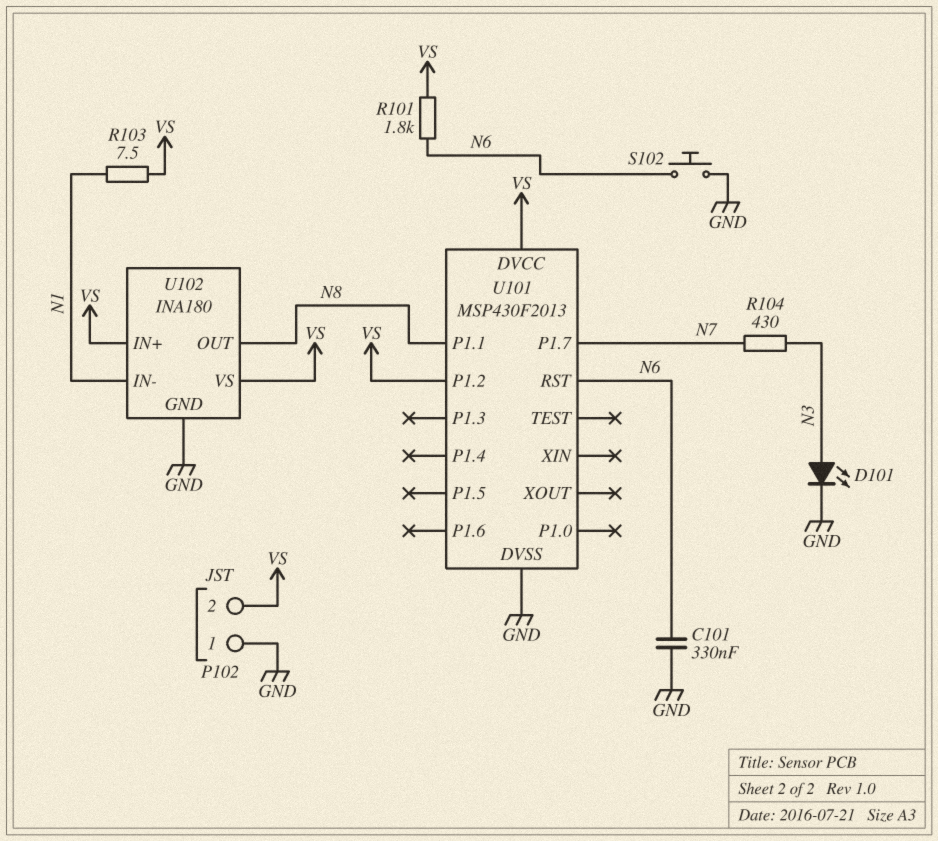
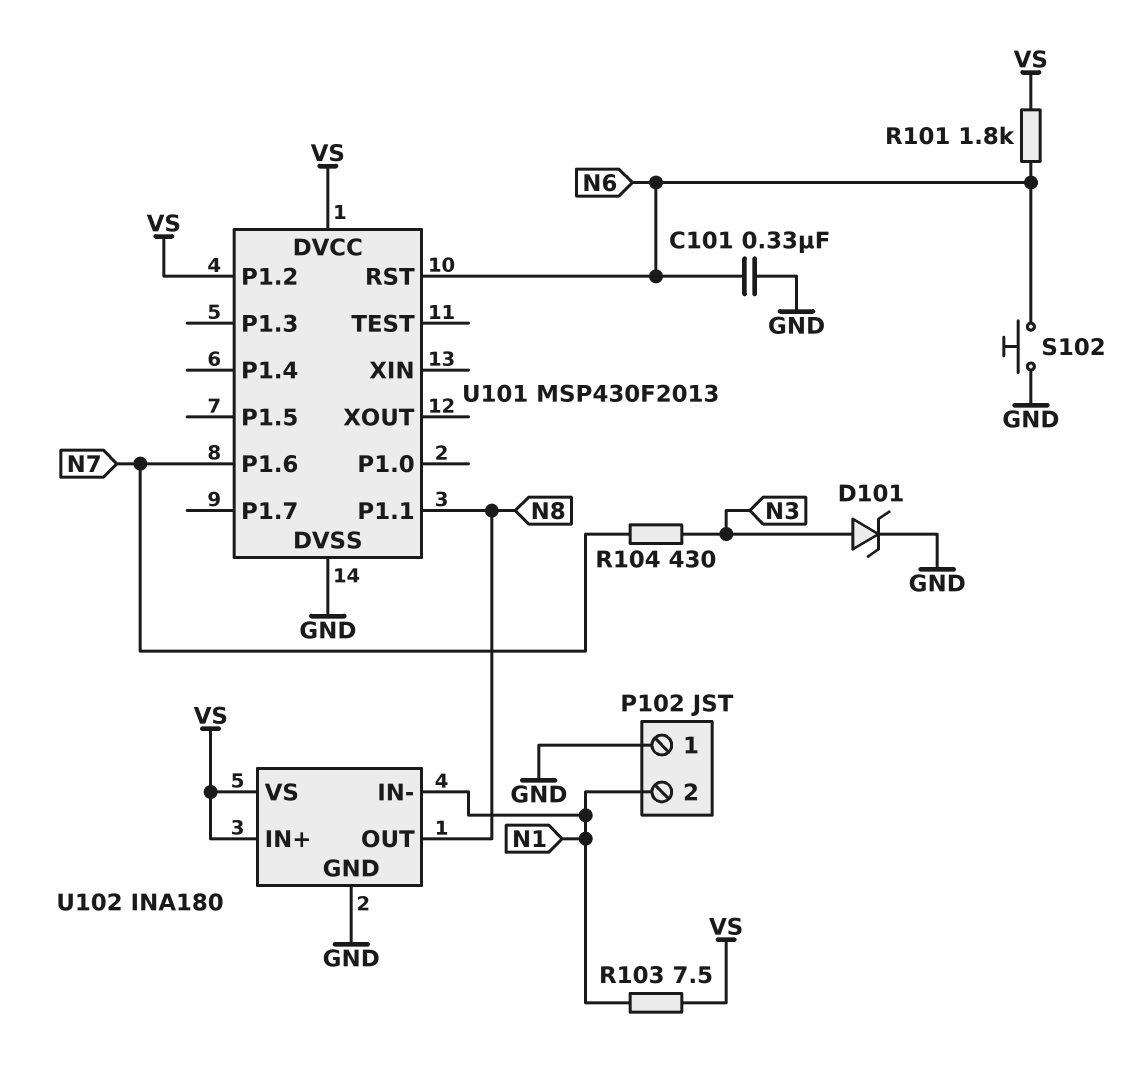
D101: LED (A N3, K GND) -> zener (A N3, K GND)
P102 pin 2: VS -> N1
U101 pin P1.6: none -> N7
U101 pin P1.7: N7 -> none

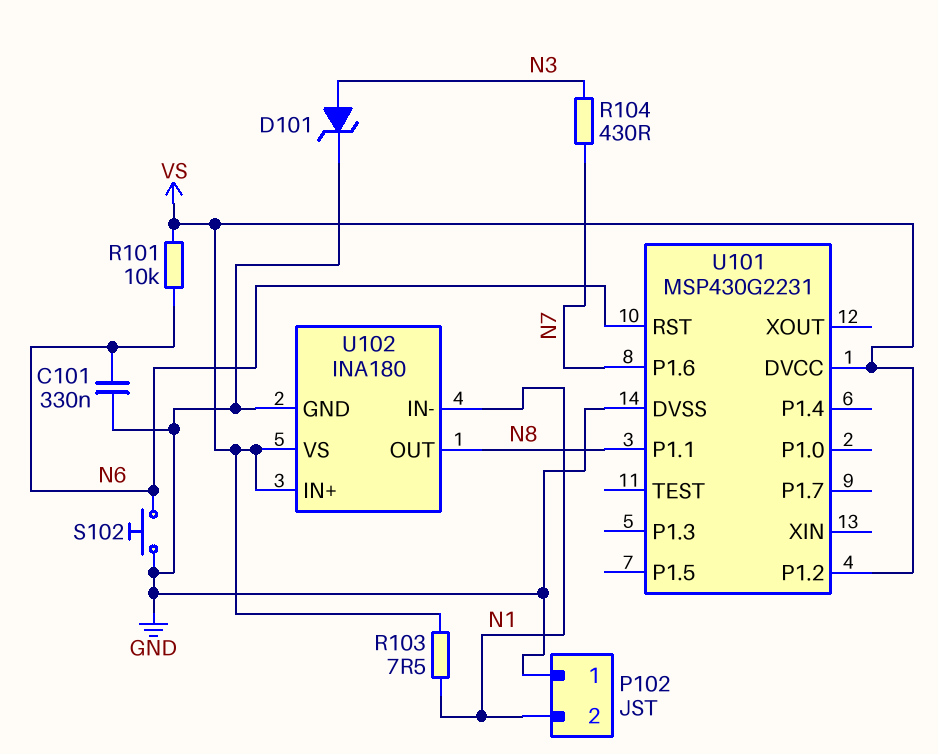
R101: 1.8k (N6, VS) -> 10k (N6, VS)
U101: MSP430F2013 -> MSP430G2231

